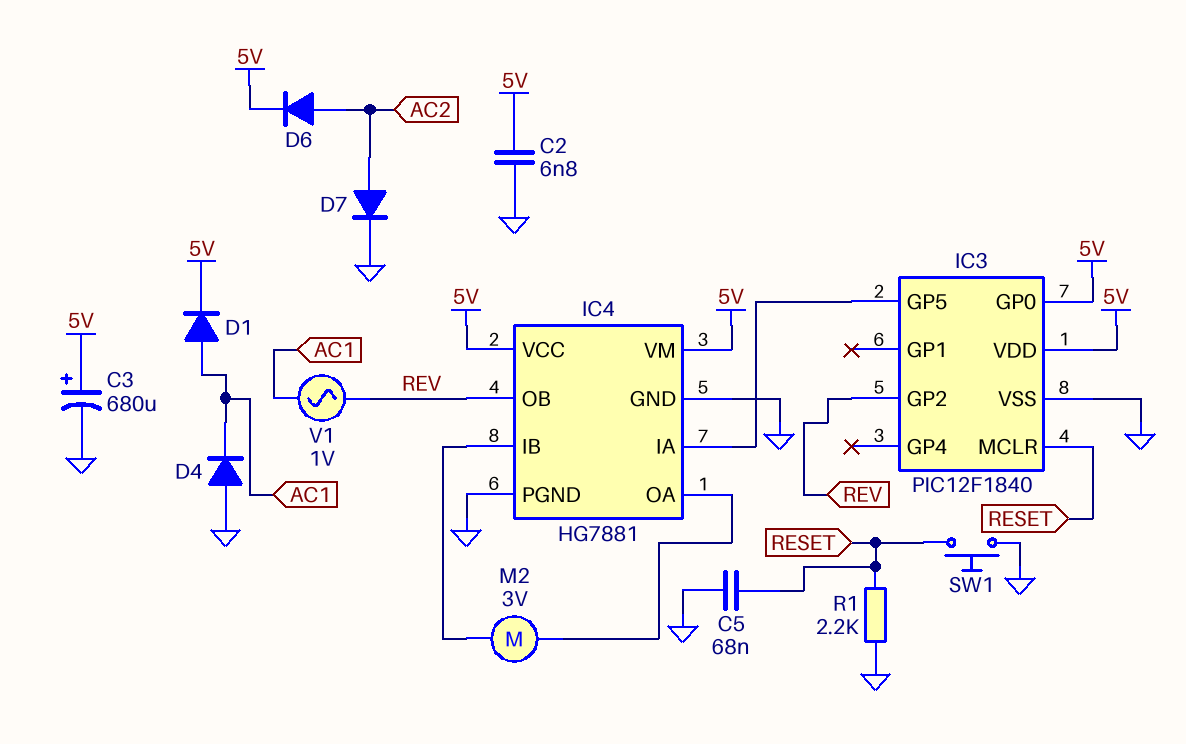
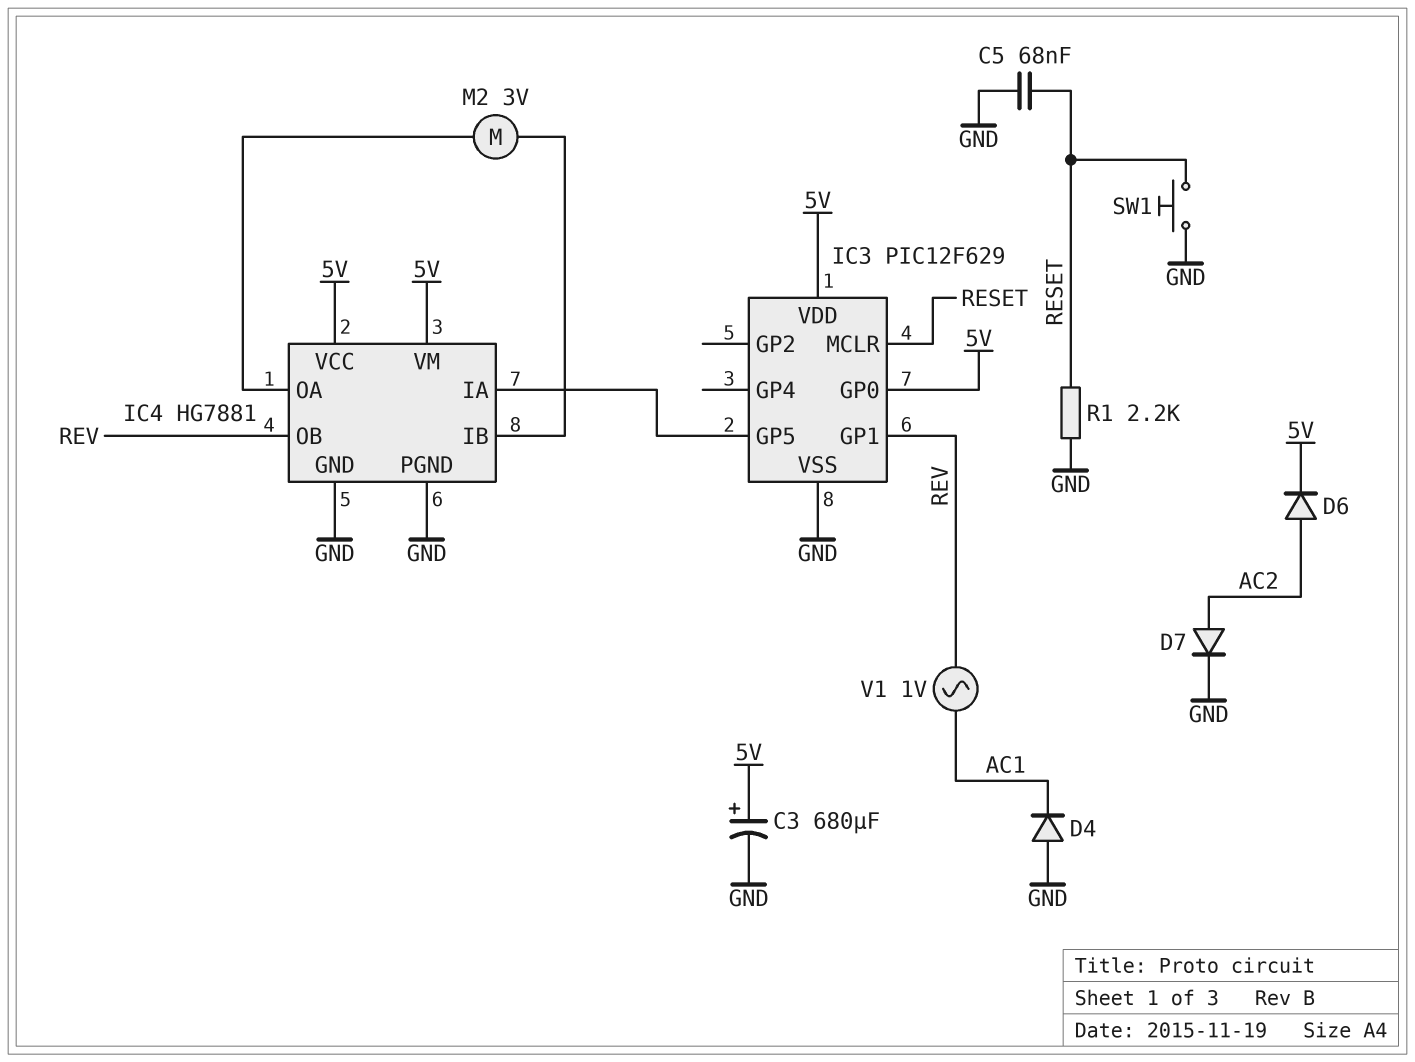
C2: 6.8nF (5V, GND) -> none
D1: diode (A AC1, K 5V) -> none
IC3: PIC12F1840 -> PIC12F629
IC3 pin GP1: none -> REV
IC3 pin GP2: REV -> none

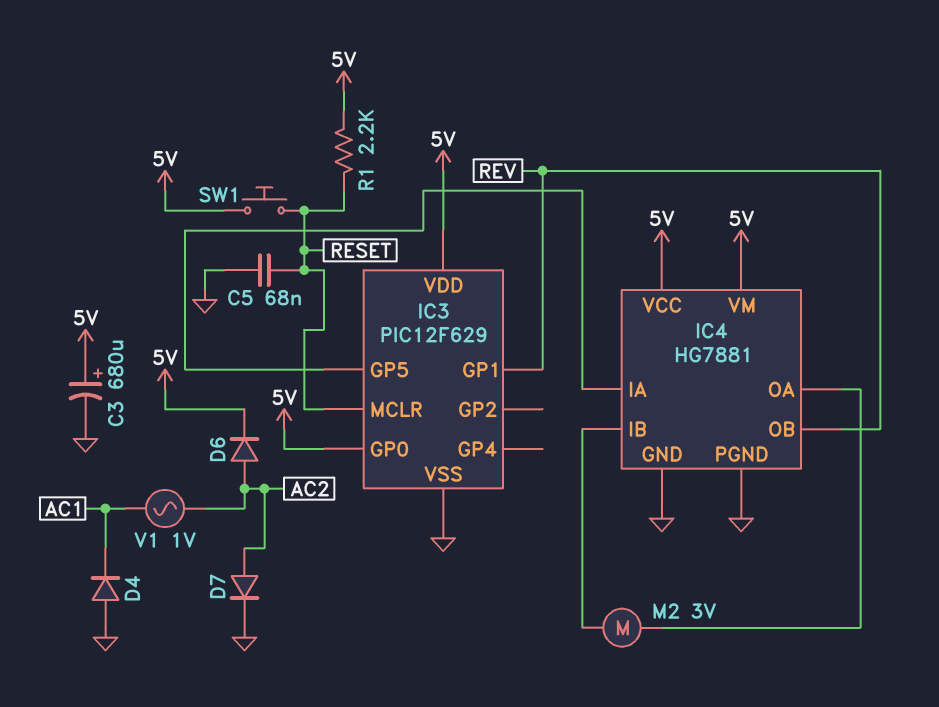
R1: 2.2k (GND, RESET) -> 2.2k (5V, RESET)
SW1: button (GND, RESET) -> button (5V, RESET)
V1: AC 1V (AC1, REV) -> AC 1V (AC1, AC2)

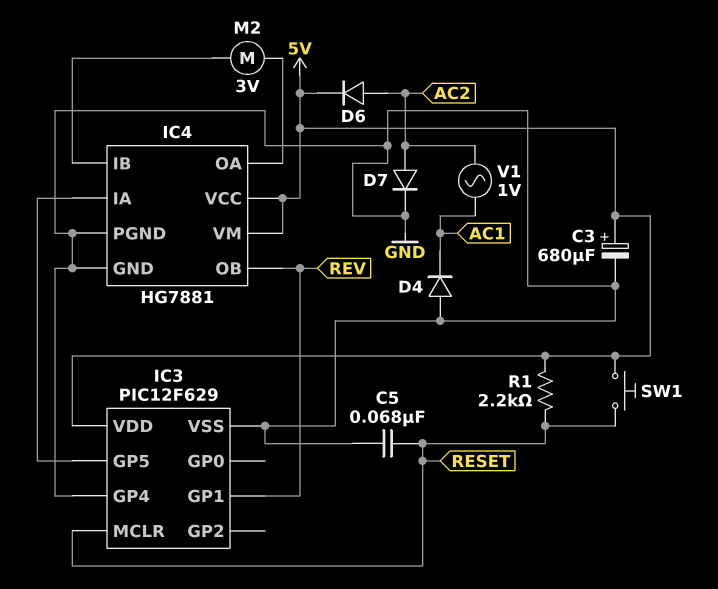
IC3 pin GP0: 5V -> none
IC3 pin GP4: none -> GND

